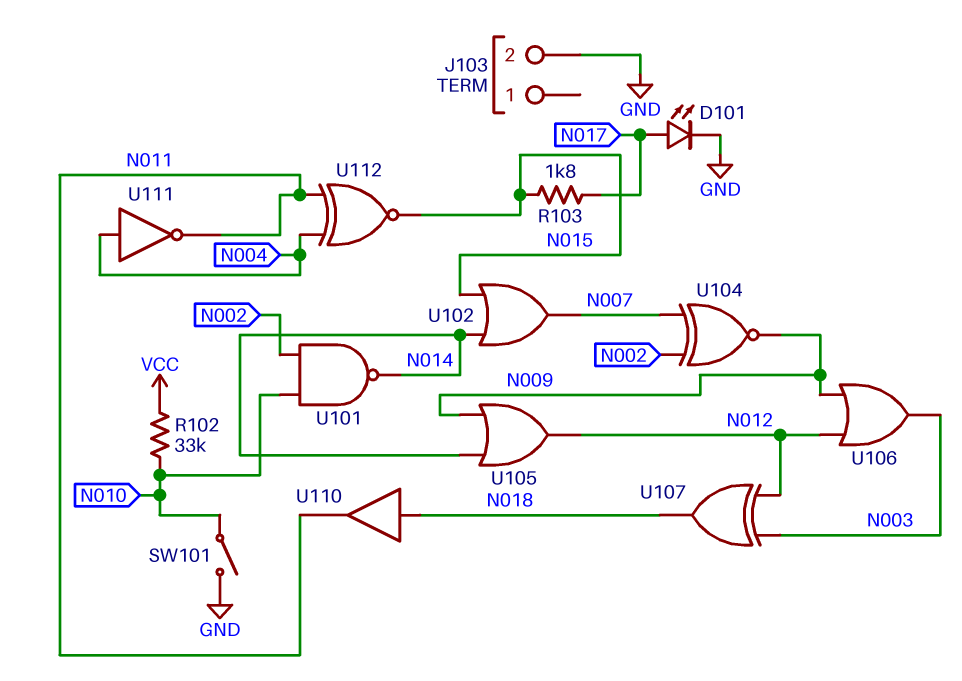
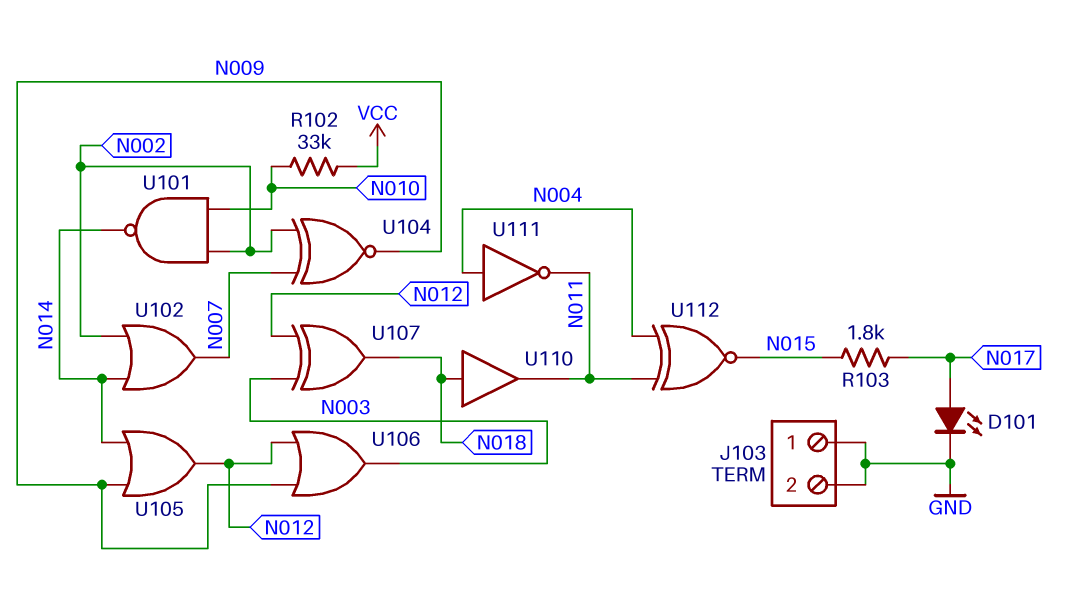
J103 pin 1: none -> GND
SW101: switch (GND, N010) -> none
U102: OR (in N014, in N015, out N007) -> OR (in N002, in N014, out N007)

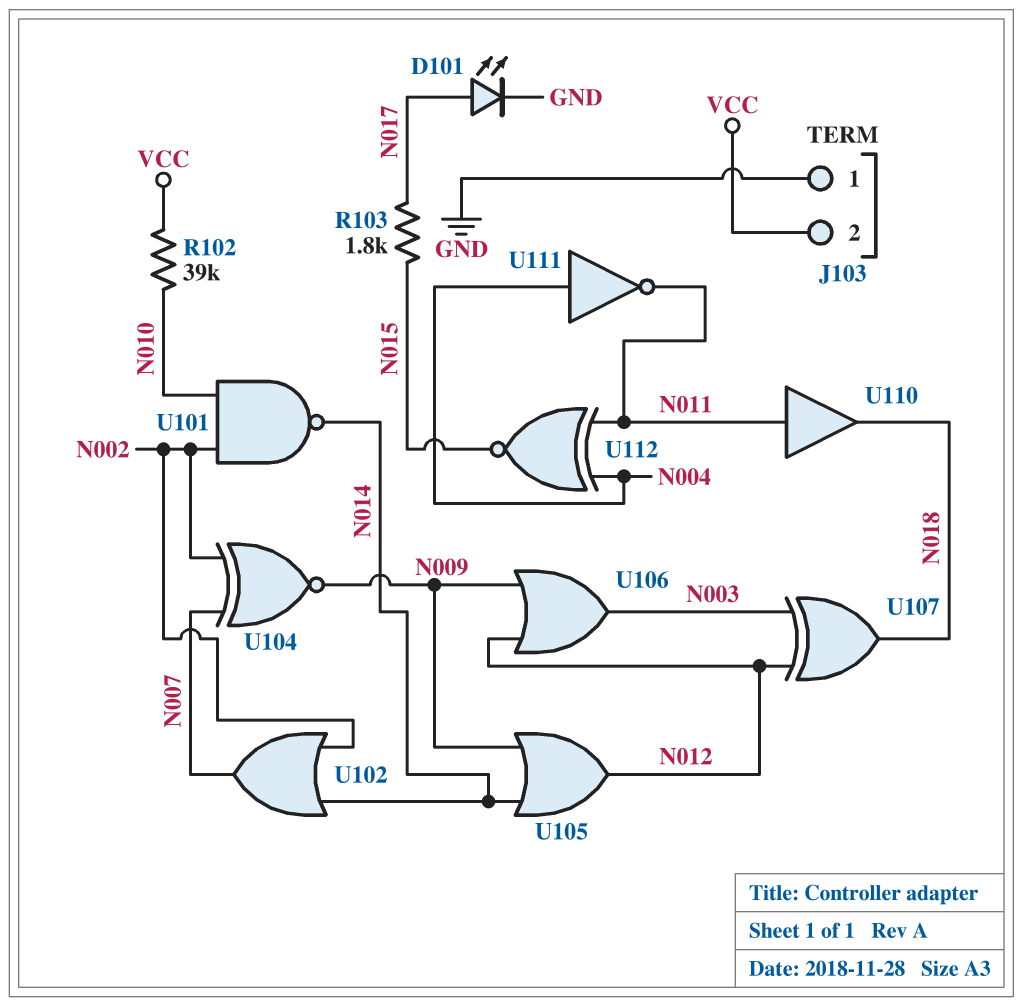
J103 pin 2: GND -> VCC
R102: 33k (N010, VCC) -> 39k (N010, VCC)
U110: buffer (in N018, out N011) -> buffer (in N011, out N018)

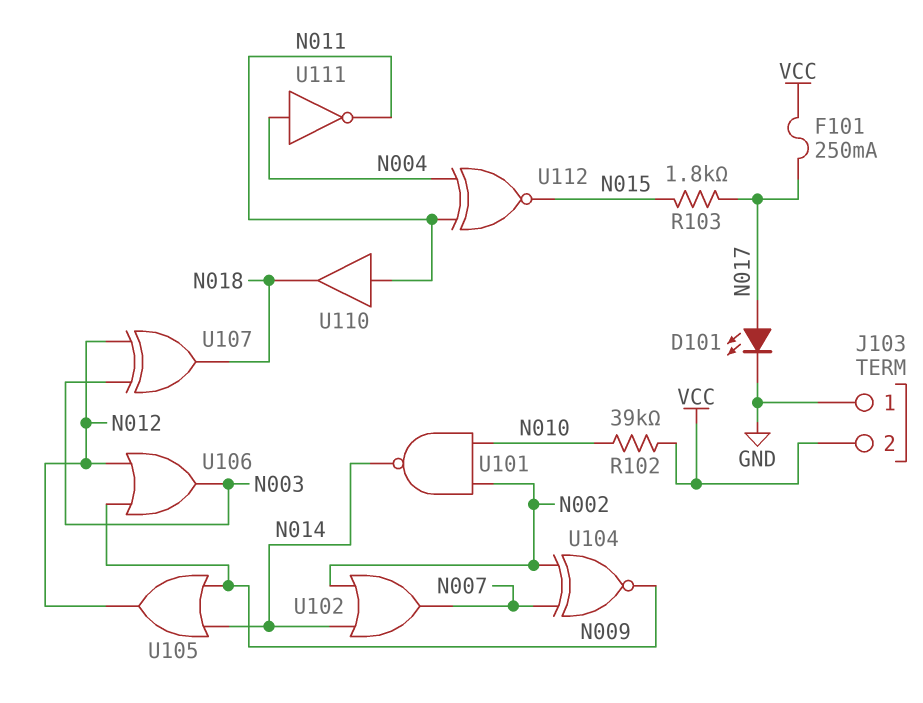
F101: none -> 250mA (N017, VCC)

